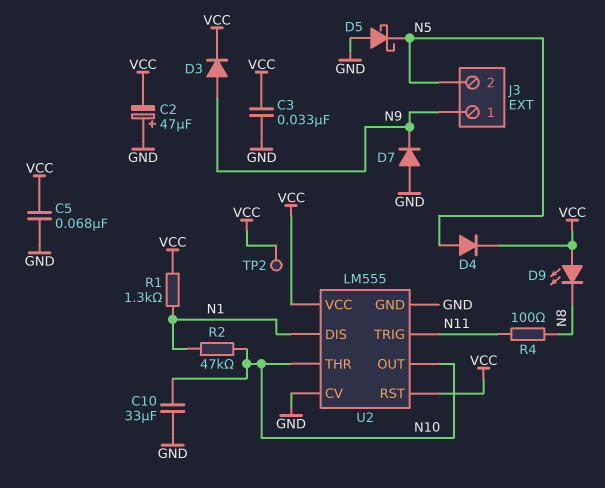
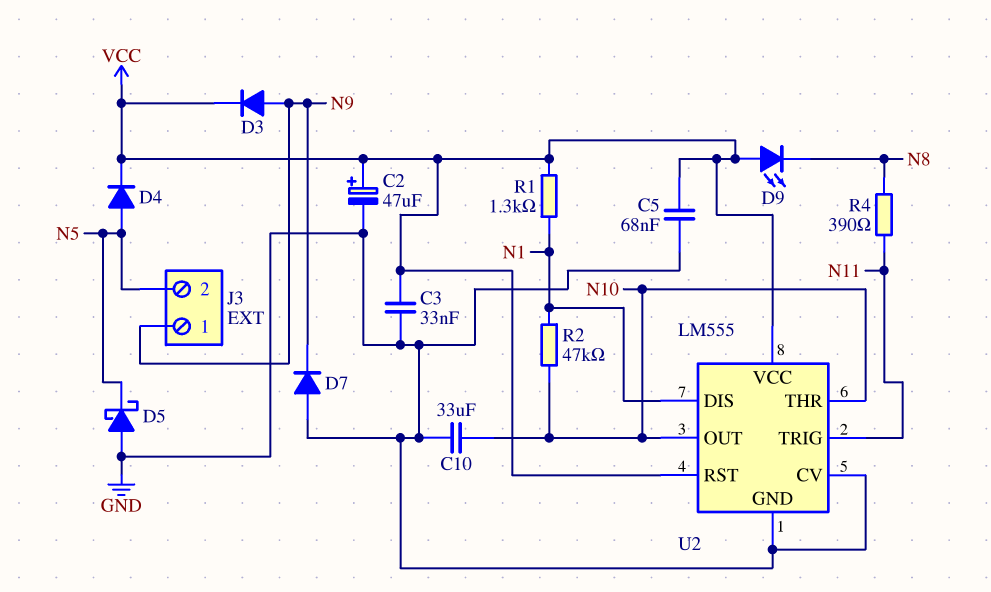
C2: 47uF (plus GND, minus VCC) -> 47uF (plus VCC, minus GND)
R4: 100 (N8, N11) -> 390 (N8, N11)
TP2: test point (VCC) -> none

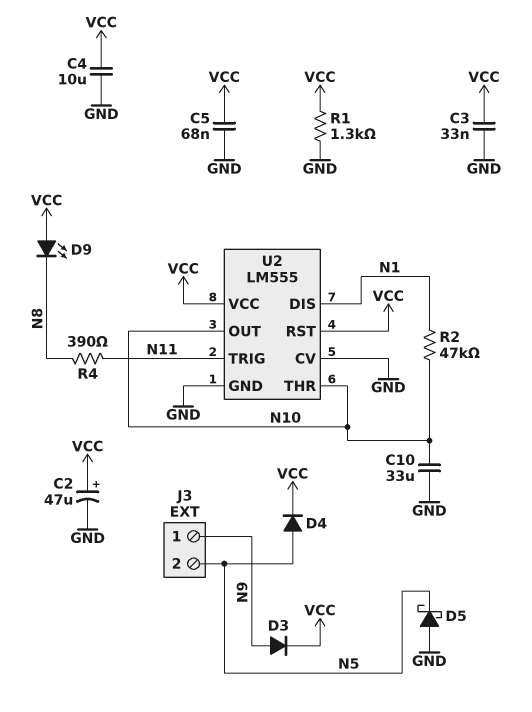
C4: none -> 10uF (GND, VCC)
D7: diode (A GND, K N9) -> none
R1: 1.3k (N1, VCC) -> 1.3k (GND, VCC)

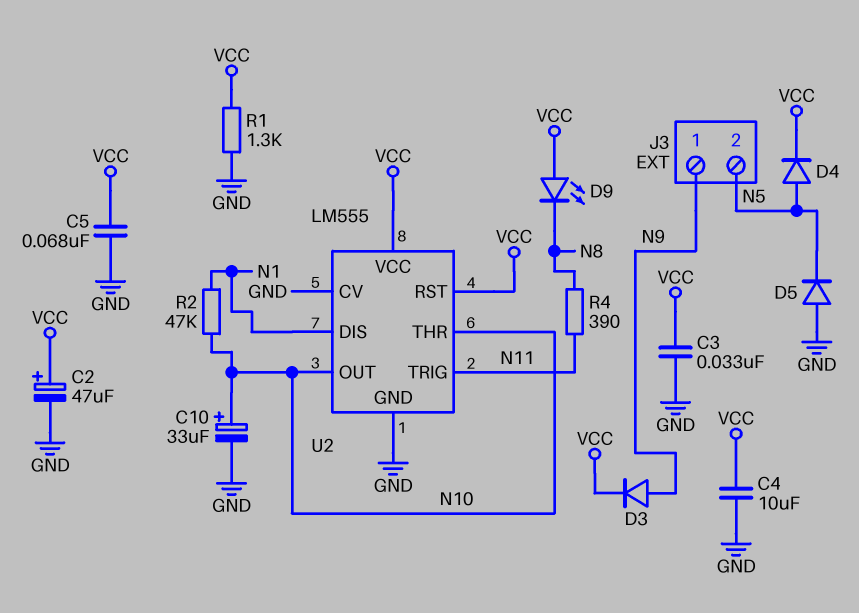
C10: 33uF (GND, N10) -> 33uF (plus N10, minus GND)
D5: schottky (A GND, K N5) -> diode (A GND, K N5)

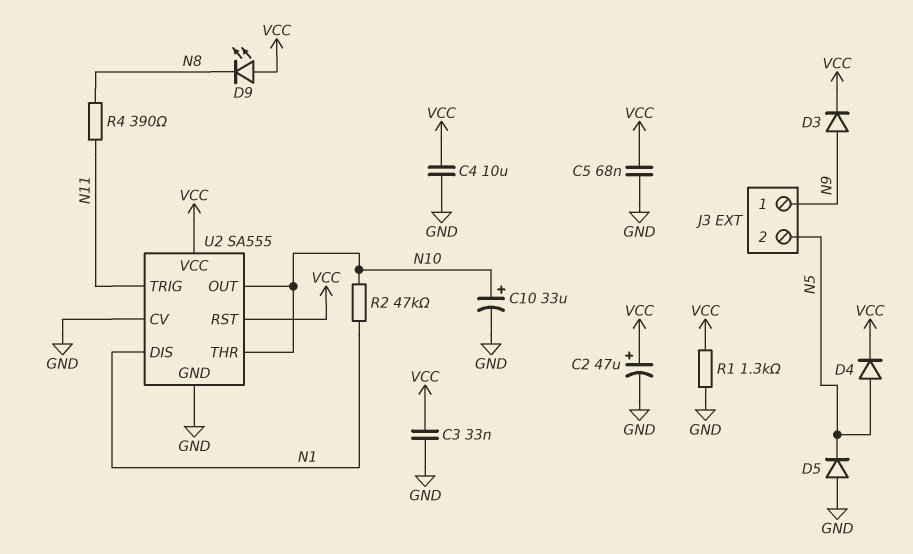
U2: LM555 -> SA555

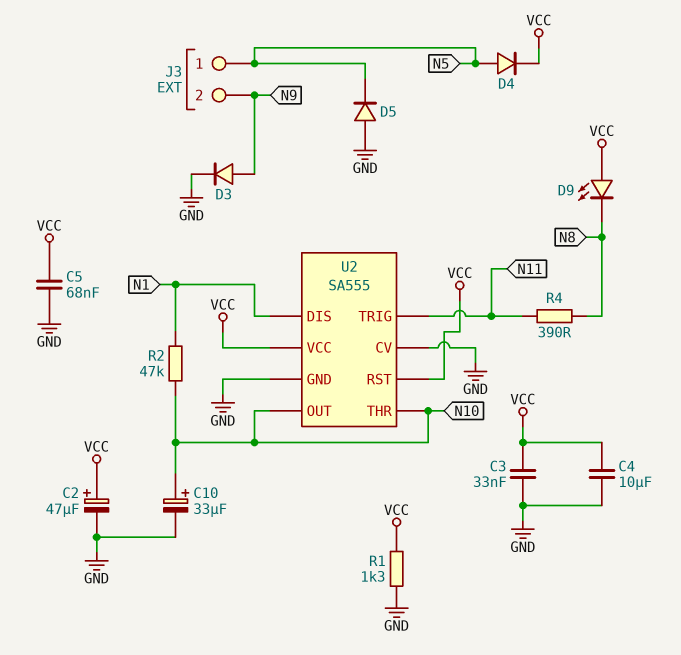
D3: diode (A N9, K VCC) -> diode (A N9, K GND)
J3 pin 1: N9 -> N5
J3 pin 2: N5 -> N9

